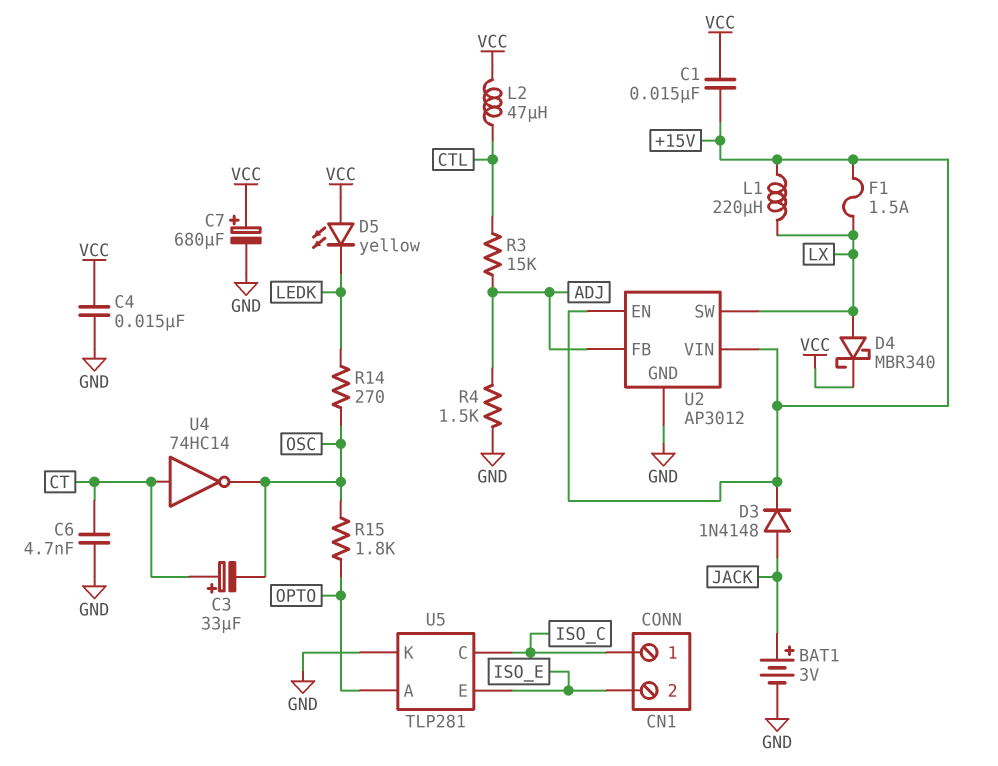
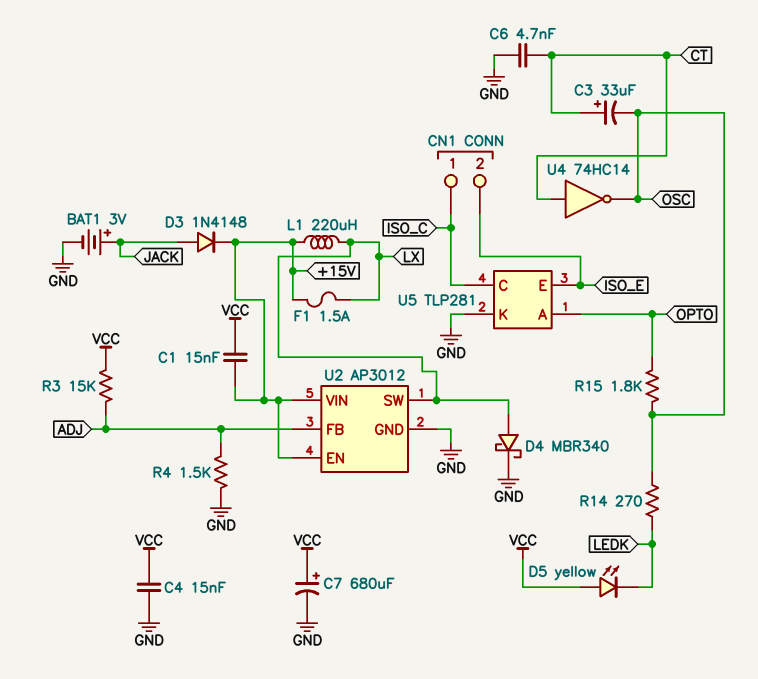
D4: schottky MBR340 (A LX, K VCC) -> schottky MBR340 (A LX, K GND)
L2: 47uH (CTL, VCC) -> none
R3: 15k (ADJ, CTL) -> 15k (ADJ, VCC)

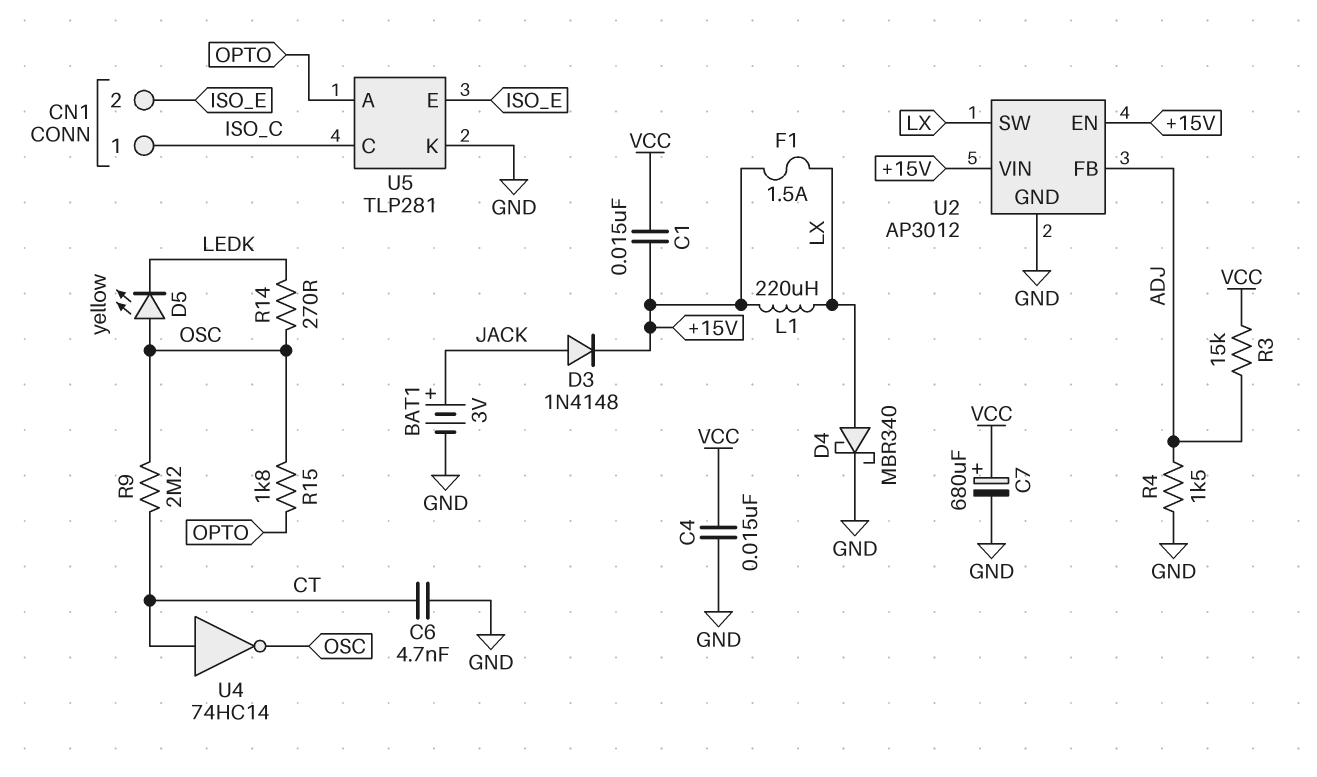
C3: 33uF (plus CT, minus OSC) -> none
D5: LED yellow (A VCC, K LEDK) -> LED yellow (A OSC, K LEDK)
R9: none -> 2.2M (CT, OSC)

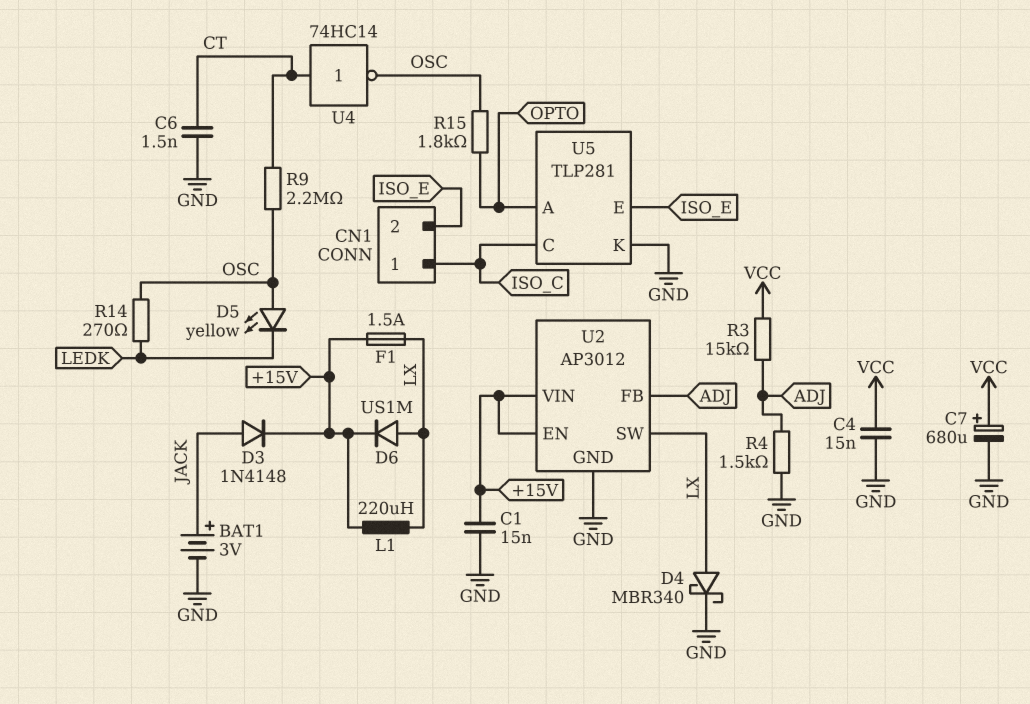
C1: 15nF (+15V, VCC) -> 15nF (+15V, GND)
C6: 4.7nF (CT, GND) -> 1.5nF (CT, GND)
D6: none -> diode US1M (A LX, K +15V)

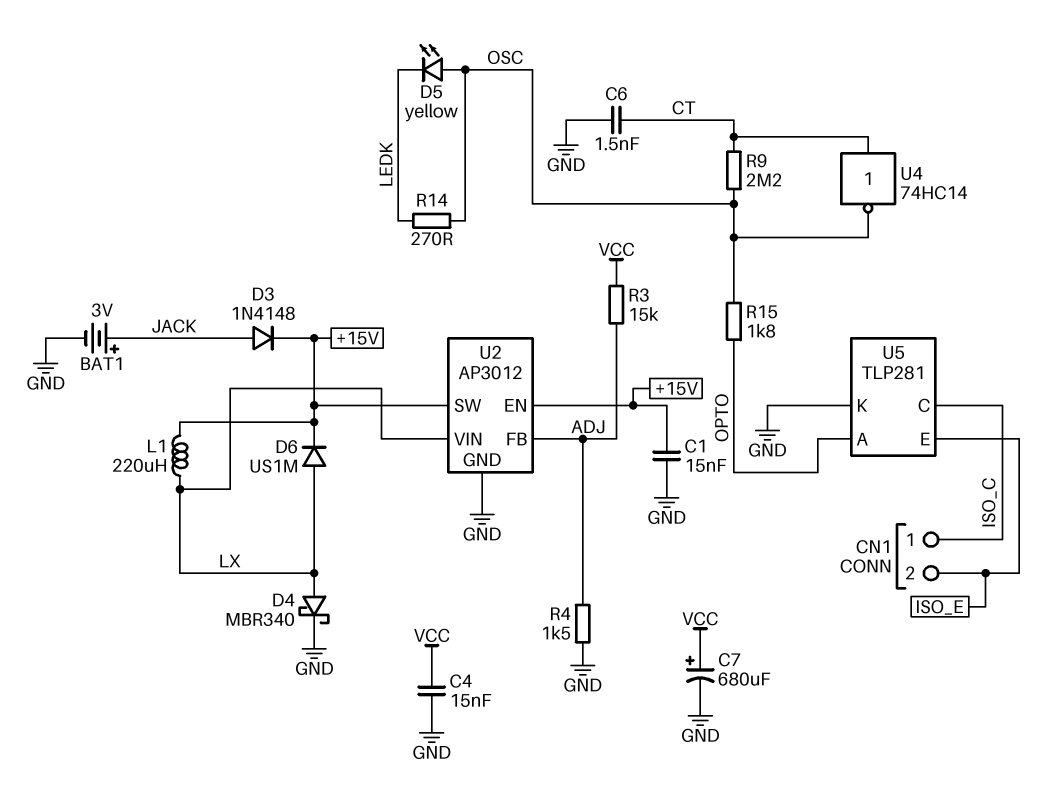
F1: 1.5A (+15V, LX) -> none
U2 pin SW: LX -> +15V
U2 pin VIN: +15V -> LX

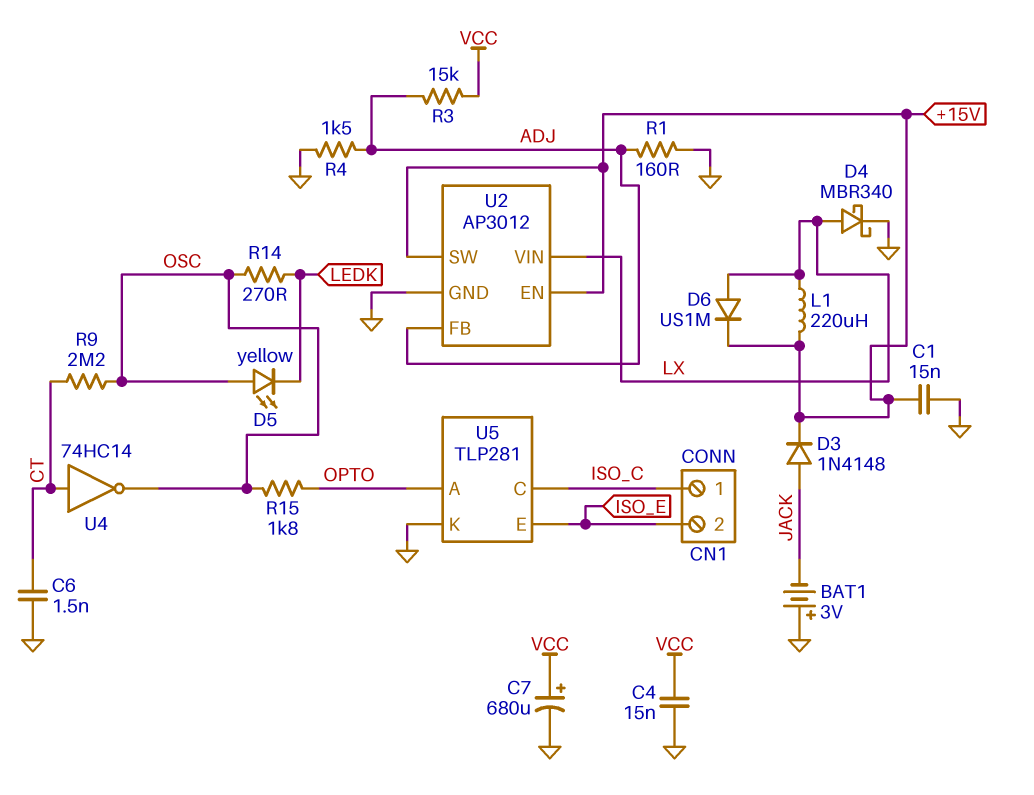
BAT1: 3V (plus JACK, minus GND) -> 3V (plus GND, minus JACK)
R1: none -> 160 (ADJ, GND)

